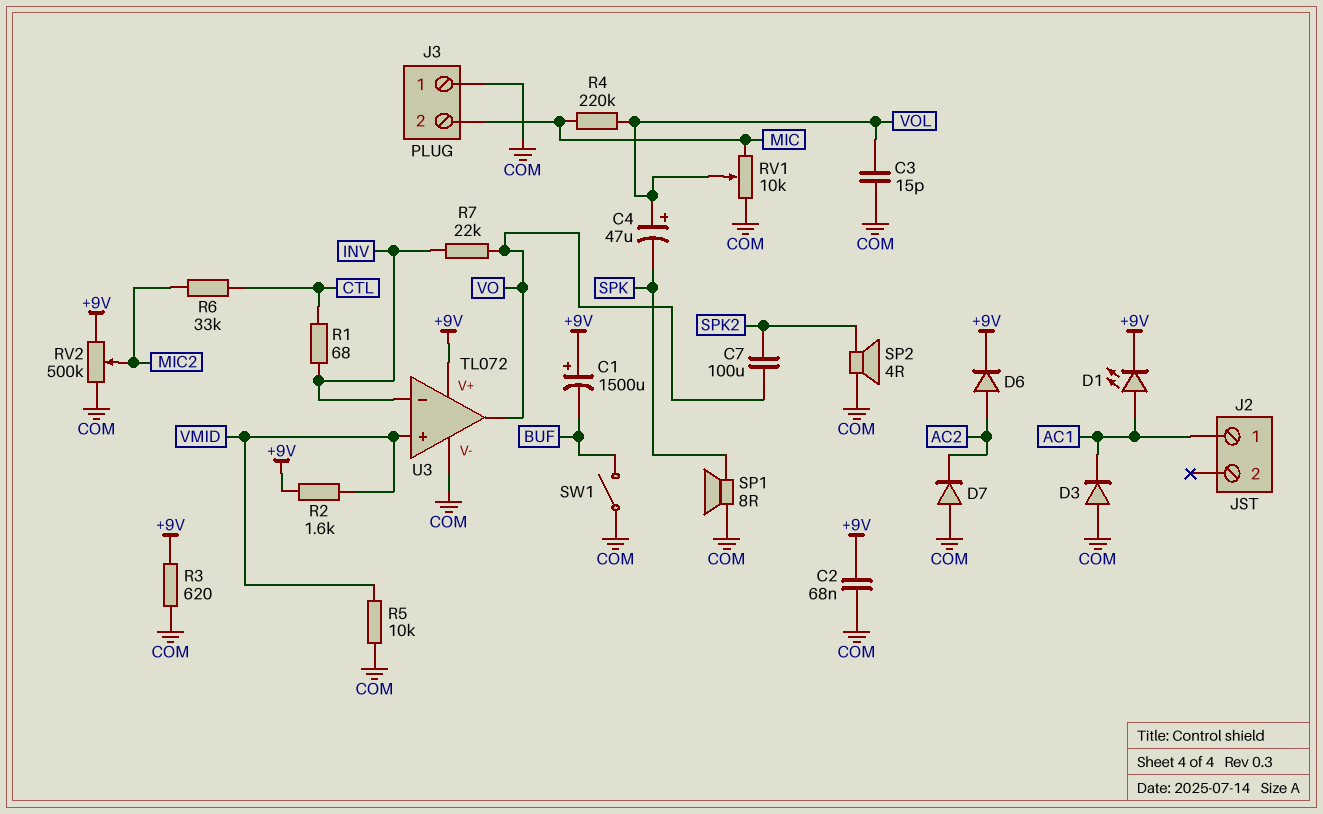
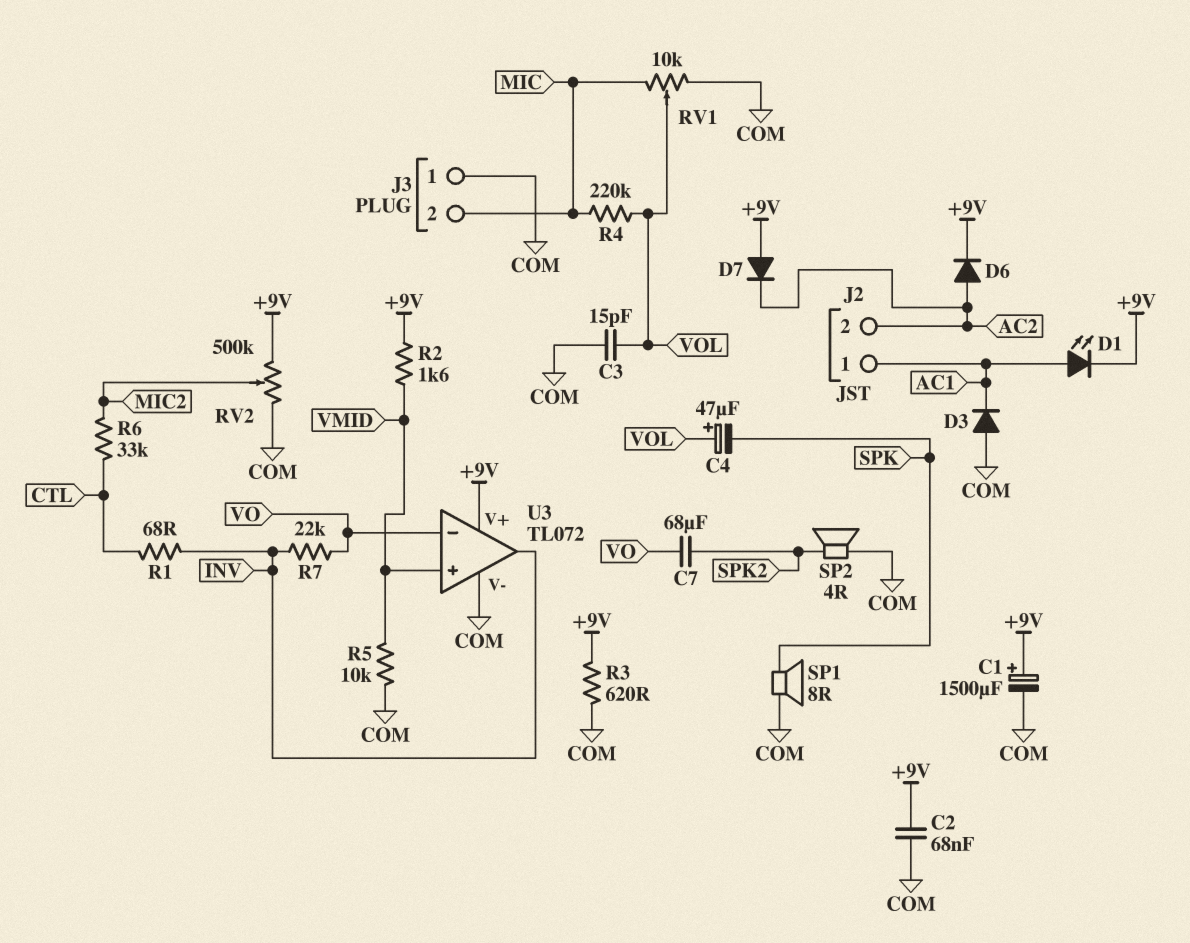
C1: 1500uF (plus +9V, minus BUF) -> 1500uF (plus +9V, minus COM)
C7: 100uF (SPK2, VO) -> 68uF (SPK2, VO)
D7: diode (A COM, K AC2) -> diode (A +9V, K AC2)
J2 pin 2: none -> AC2
SW1: switch (BUF, COM) -> none
U3 pin in-: INV -> VO
U3 pin out: VO -> INV

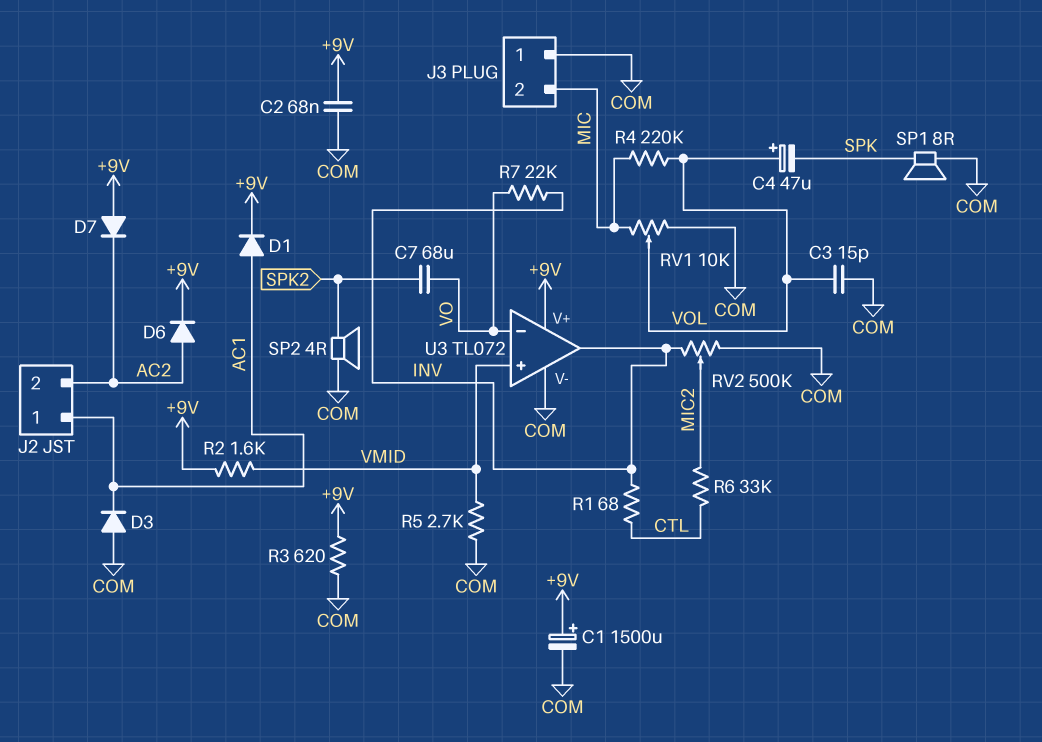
D1: LED (A AC1, K +9V) -> diode (A AC1, K +9V)
R5: 10k (COM, VMID) -> 2.7k (COM, VMID)
RV2: 500k (+9V, COM, wiper MIC2) -> 500k (COM, INV, wiper MIC2)

